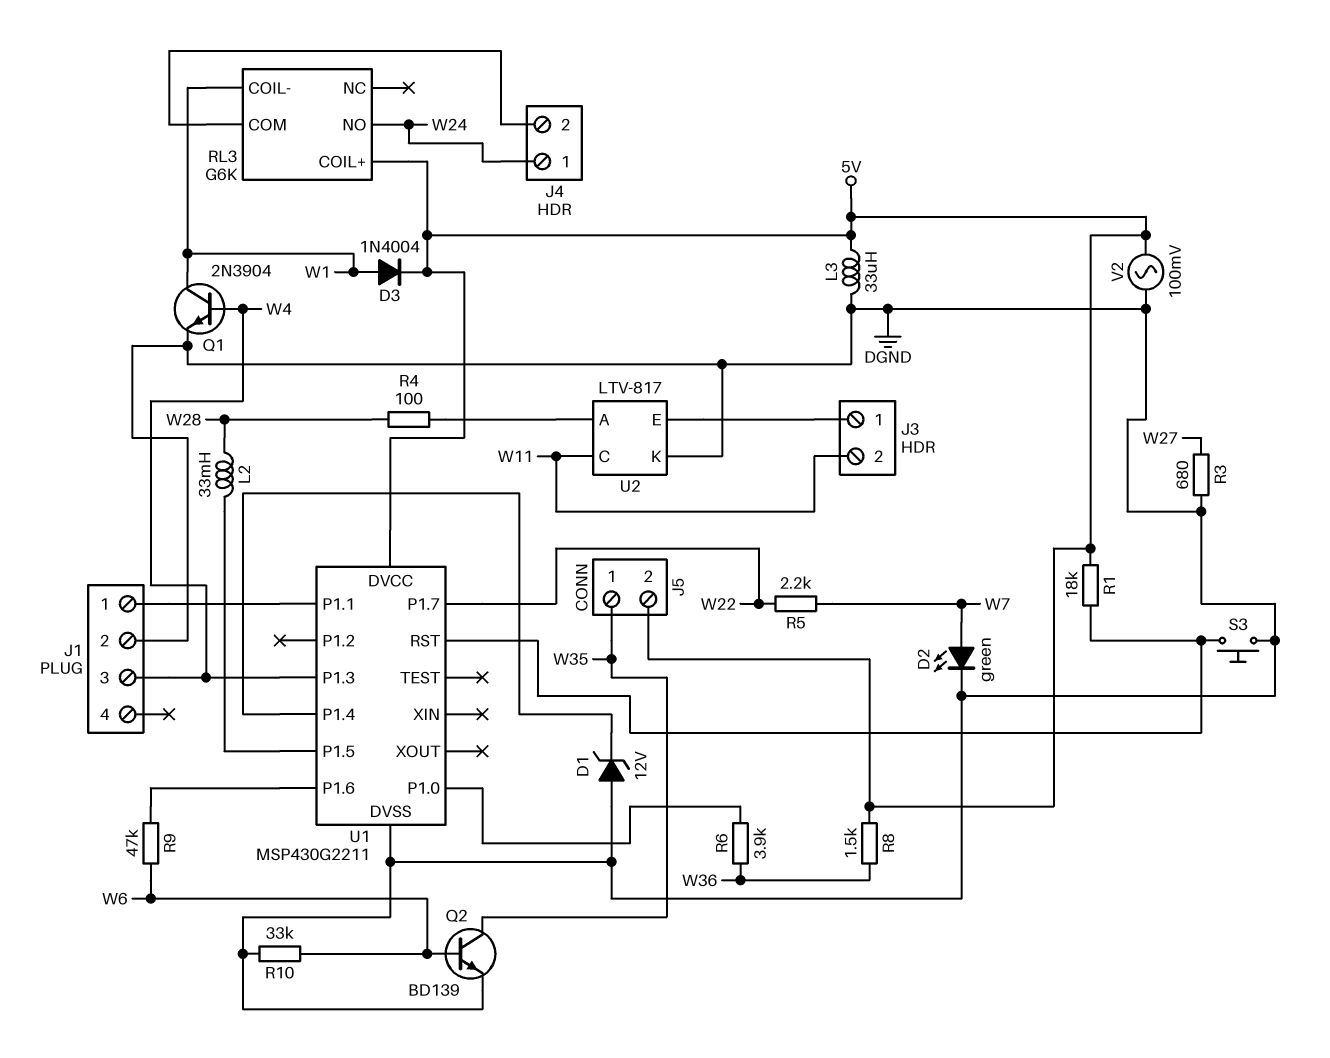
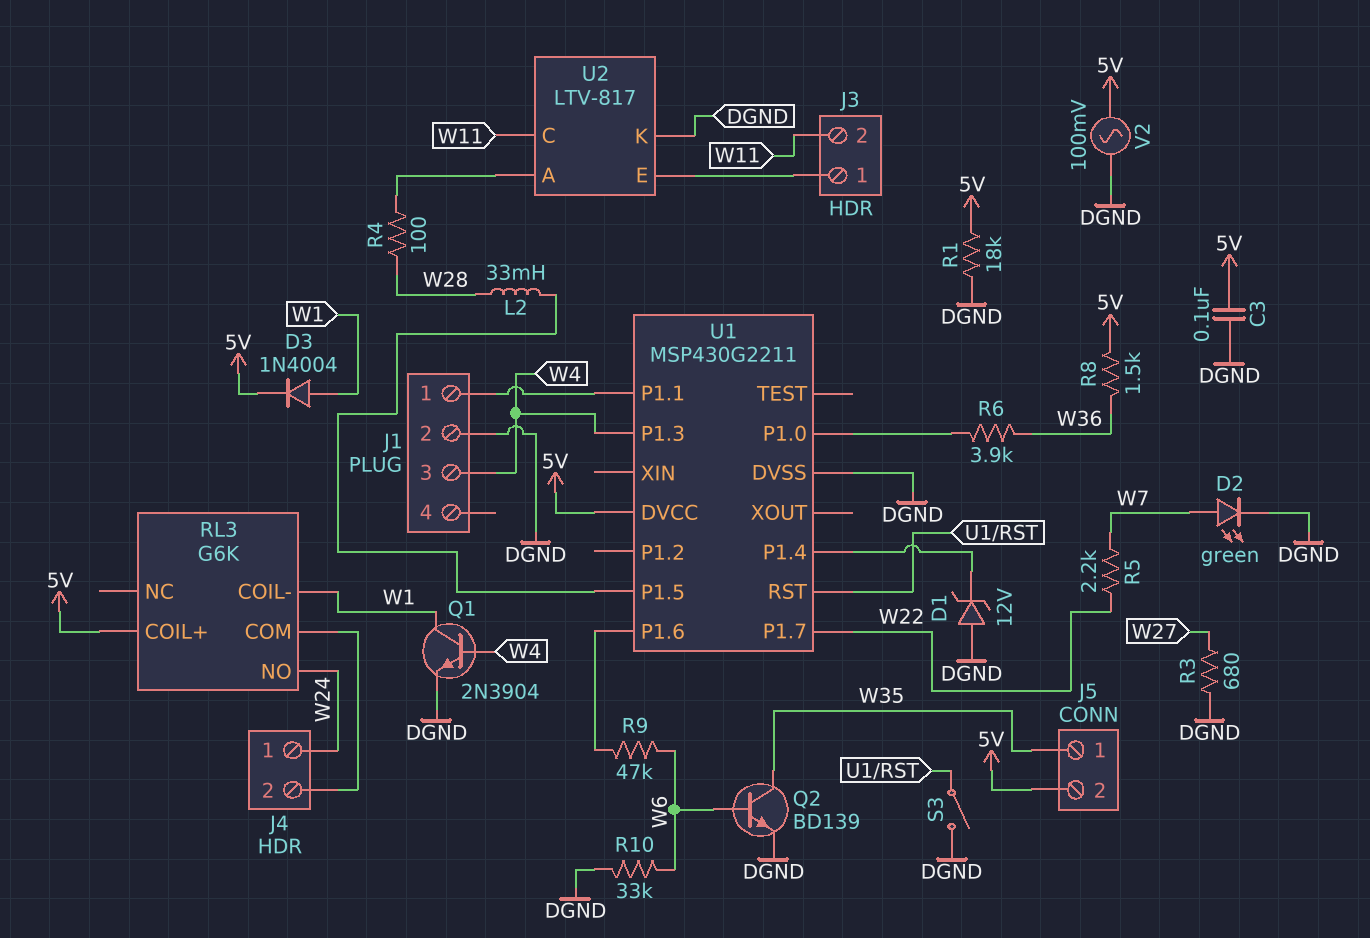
C3: none -> 100nF (5V, DGND)
L3: 33uH (5V, DGND) -> none
R1: 18k (5V, U1/RST) -> 18k (5V, DGND)
S3: button (DGND, U1/RST) -> switch (DGND, U1/RST)

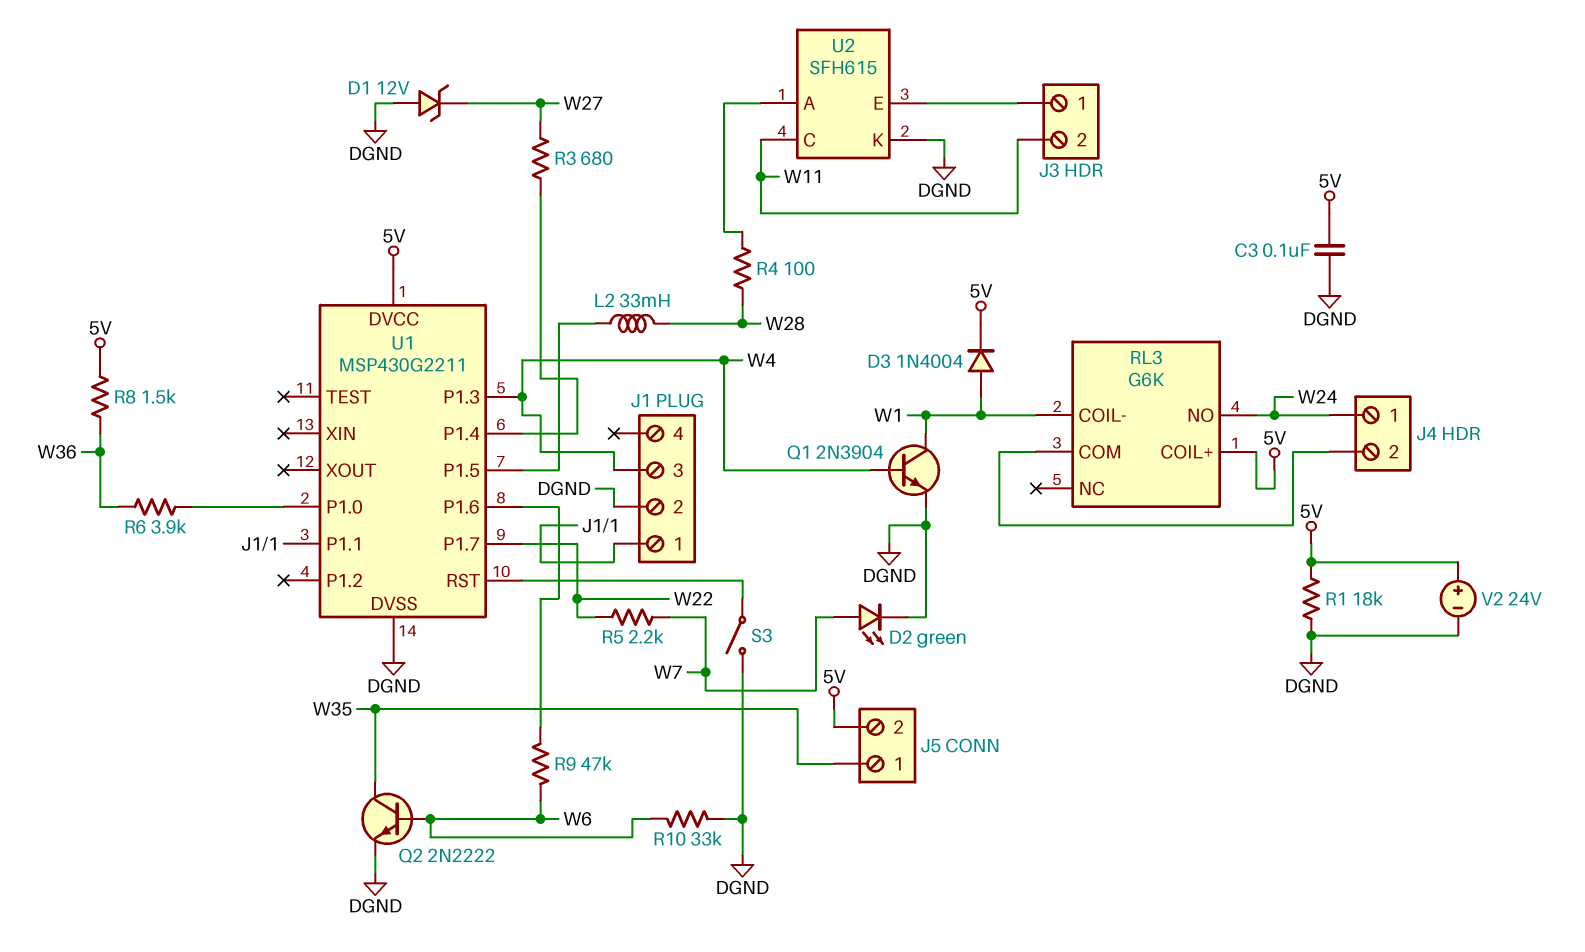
D1: zener 12V (A DGND, K U1/P1.4) -> zener 12V (A DGND, K W27)
Q2: NPN BD139 (B W6, C W35, E DGND) -> NPN 2N2222 (B W6, C W35, E DGND)
R3: 680 (DGND, W27) -> 680 (U1/P1.4, W27)
U2: LTV-817 -> SFH615
V2: AC 100mV (5V, DGND) -> 24V (plus 5V, minus DGND)

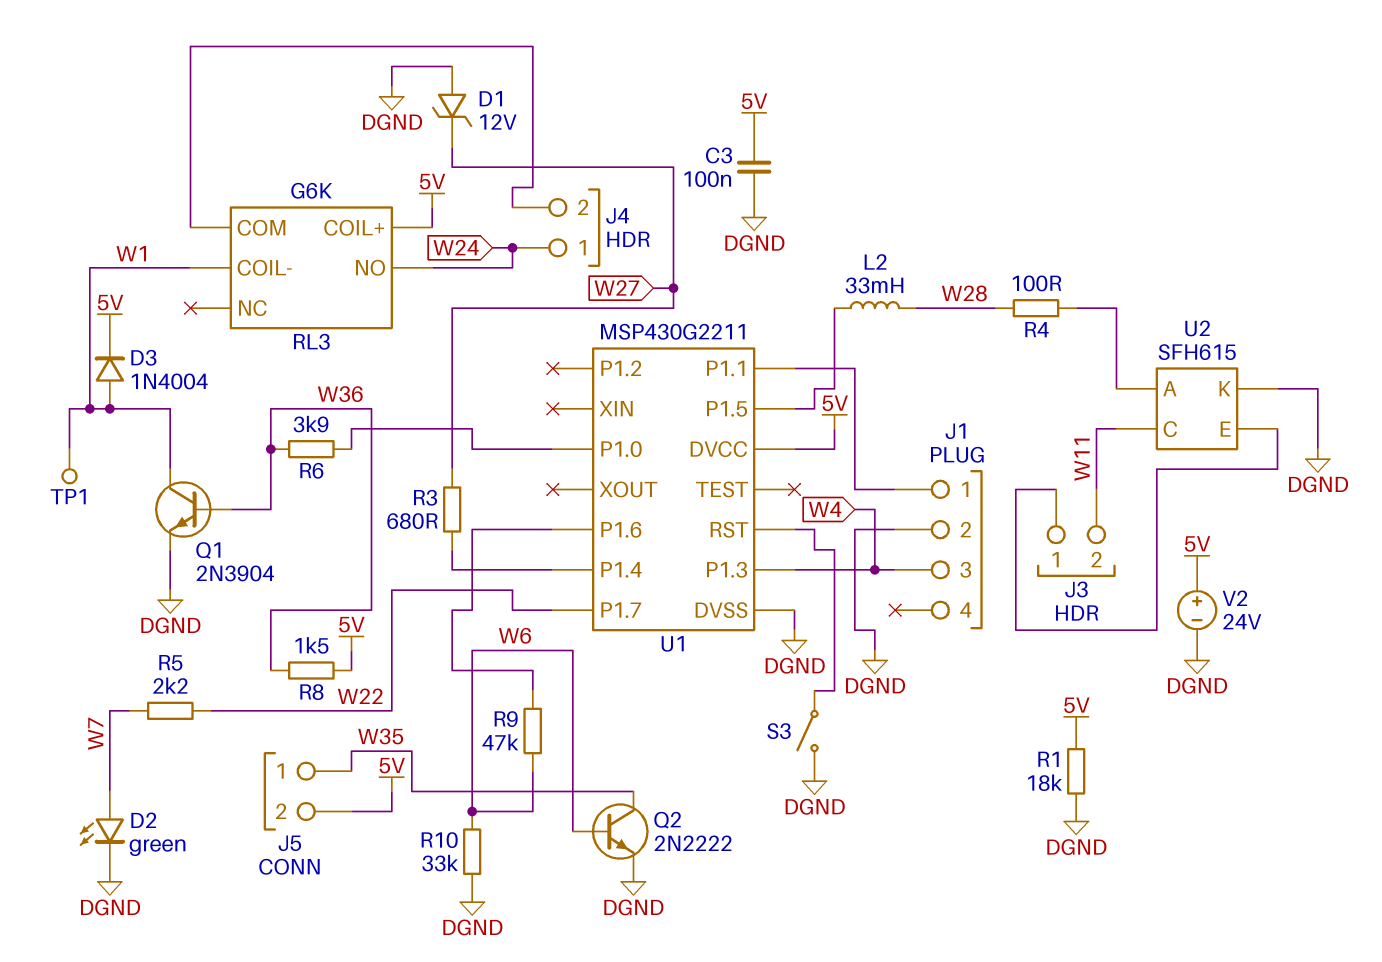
Q1: NPN 2N3904 (B W4, C W1, E DGND) -> NPN 2N3904 (B W36, C W1, E DGND)
TP1: none -> test point (W1)

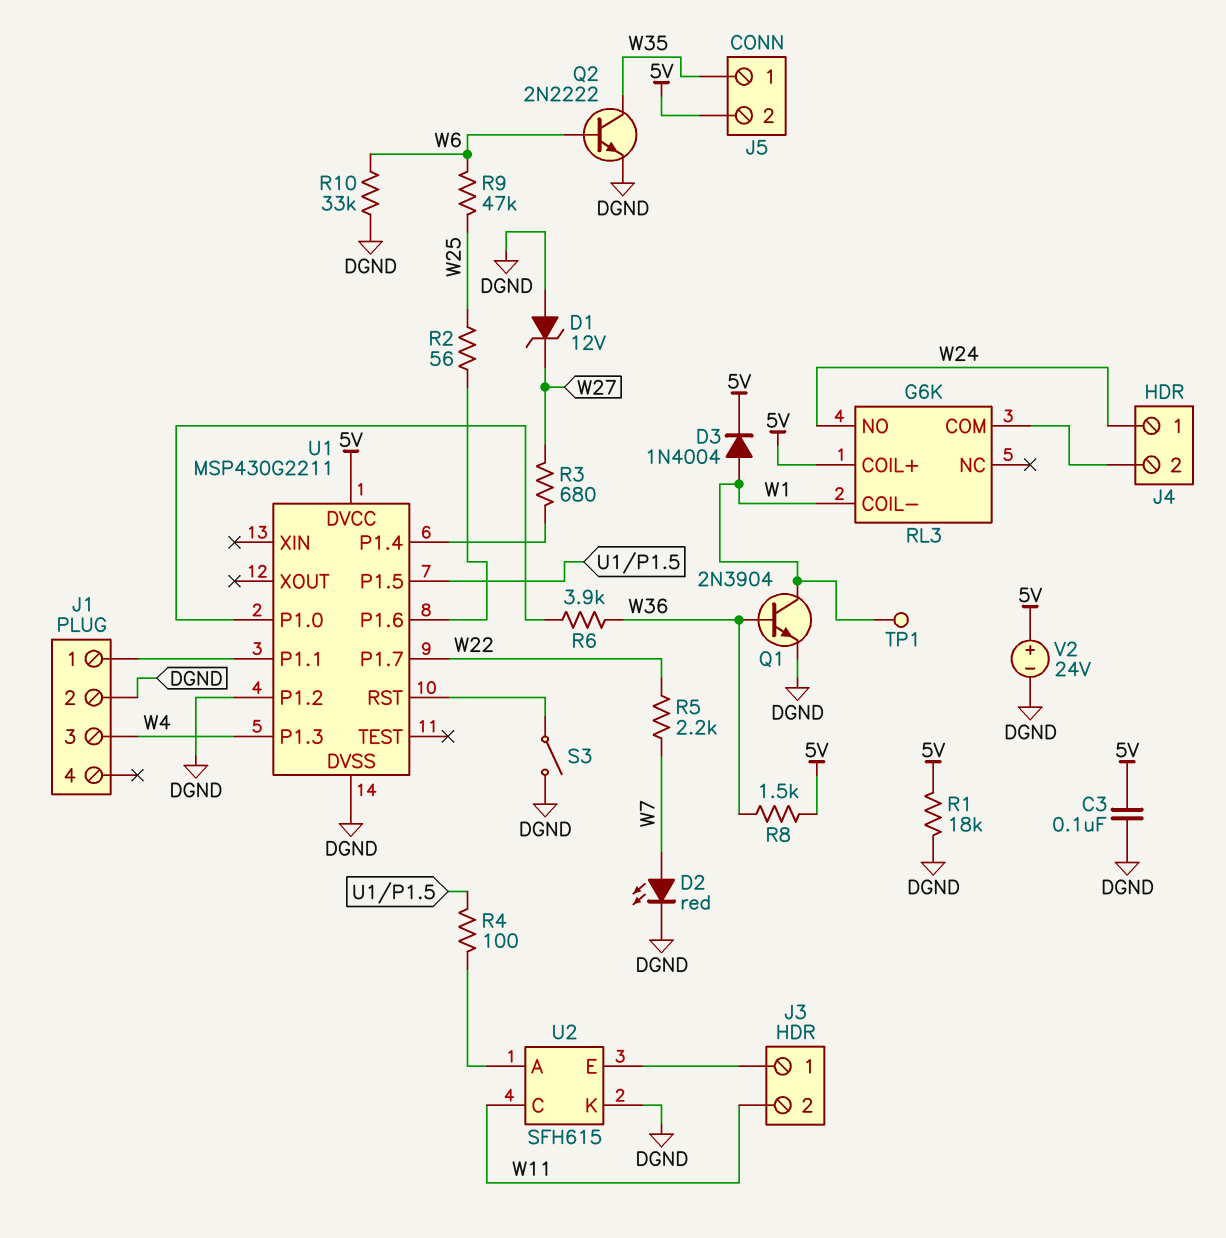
D2: LED green (A W7, K DGND) -> LED red (A W7, K DGND)
L2: 33mH (U1/P1.5, W28) -> none
R2: none -> 56 (U1/P1.6, W25)
R4: 100 (U2/A, W28) -> 100 (U1/P1.5, U2/A)
R9: 47k (U1/P1.6, W6) -> 47k (W6, W25)
U1 pin P1.2: none -> DGND

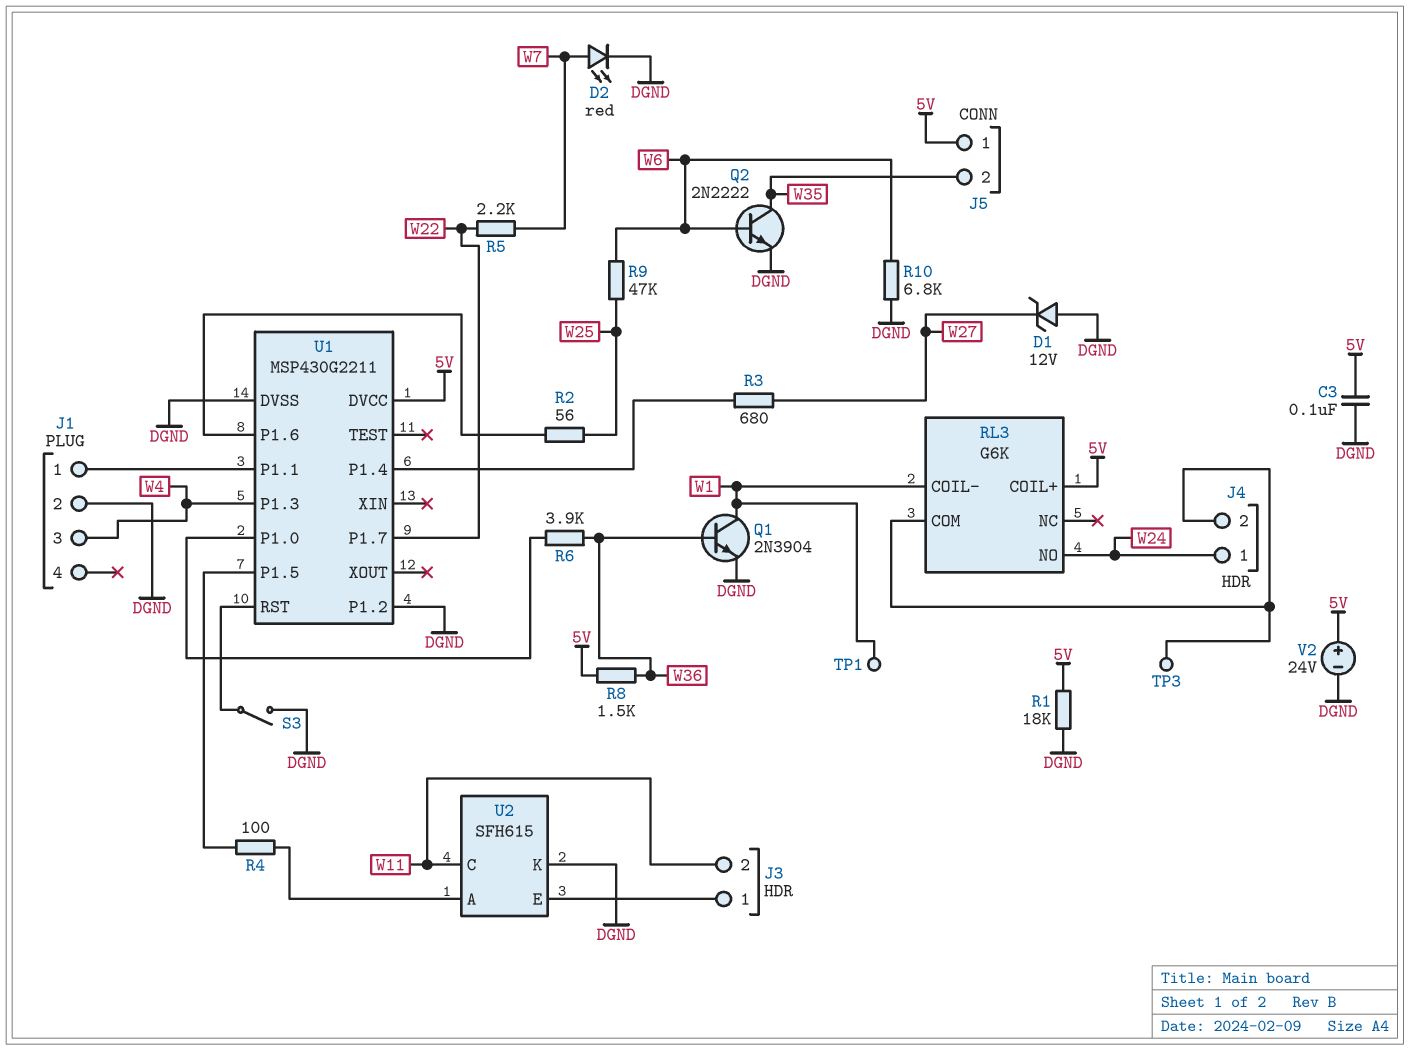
D3: diode 1N4004 (A W1, K 5V) -> none
J5 pin 1: W35 -> 5V
J5 pin 2: 5V -> W35
R10: 33k (DGND, W6) -> 6.8k (DGND, W6)
TP3: none -> test point (J4/2)

